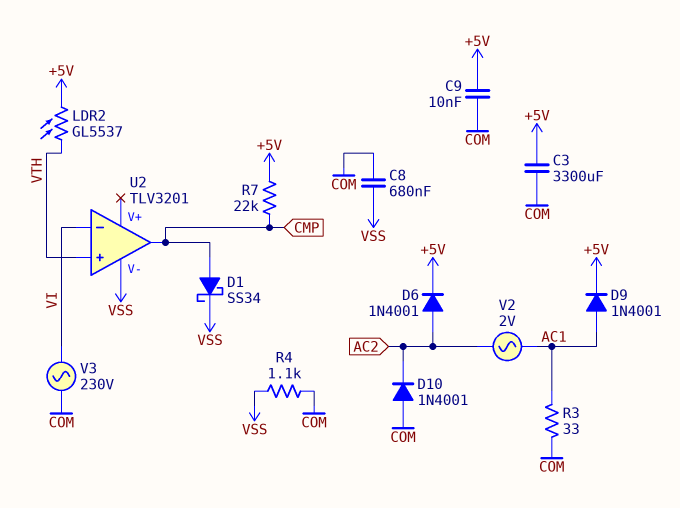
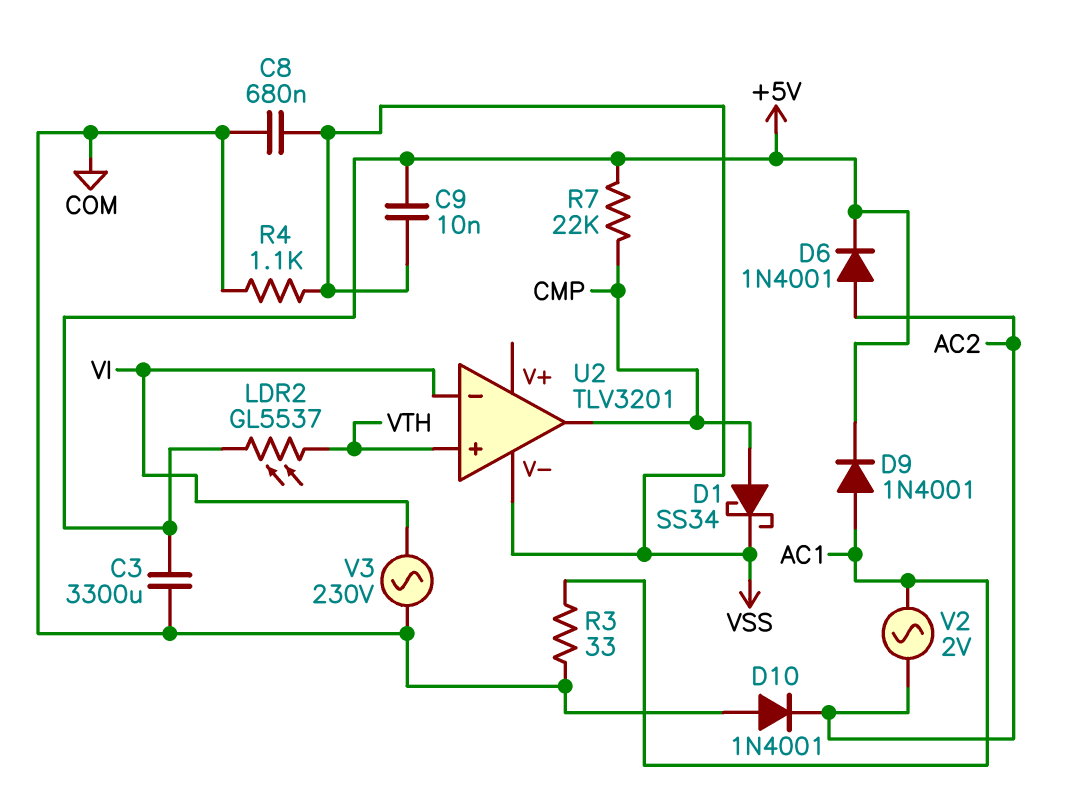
C9: 10nF (+5V, COM) -> 10nF (+5V, VSS)

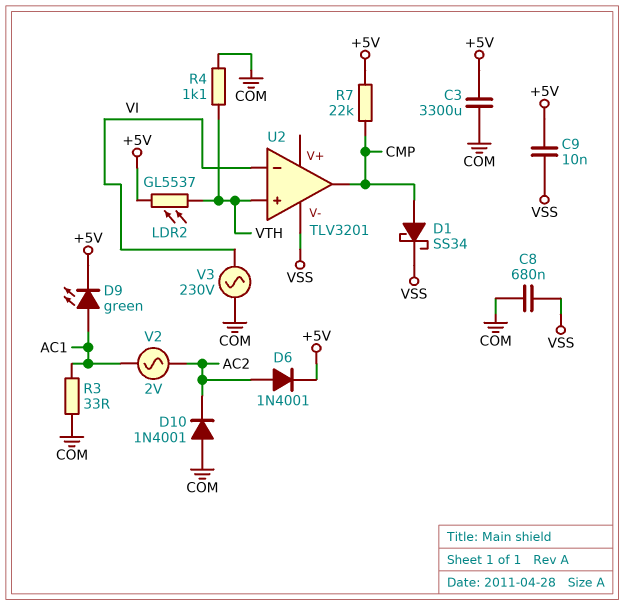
D9: diode 1N4001 (A AC1, K +5V) -> LED green (A AC1, K +5V)
R4: 1.1k (COM, VSS) -> 1.1k (COM, VTH)

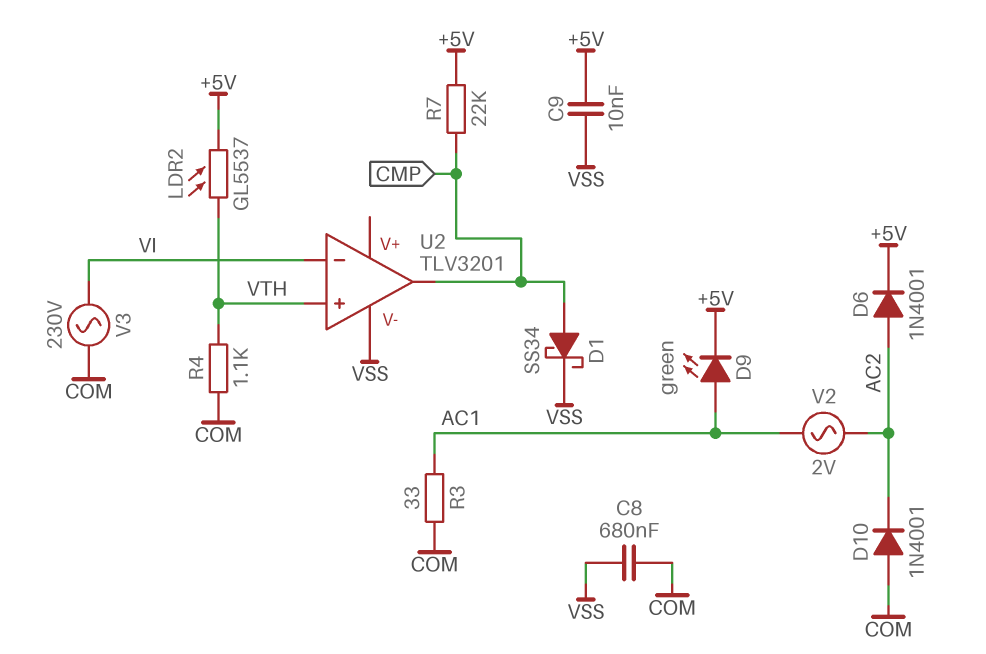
C3: 3300uF (+5V, COM) -> none

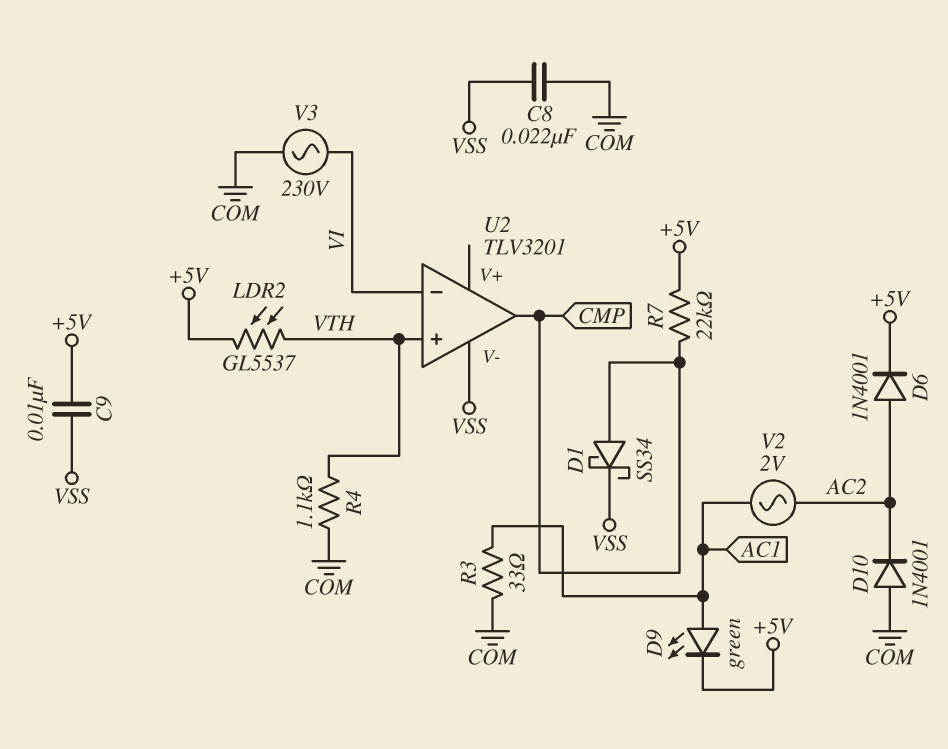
C8: 680nF (COM, VSS) -> 22nF (COM, VSS)

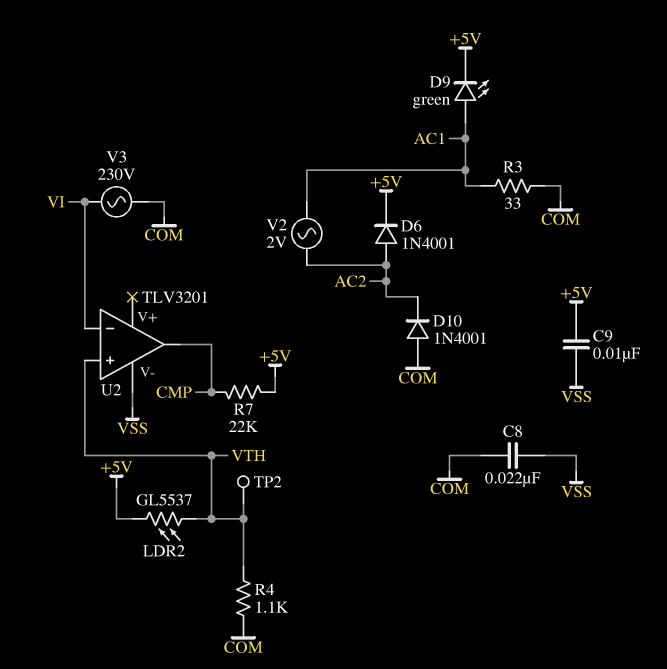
D1: schottky SS34 (A CMP, K VSS) -> none
TP2: none -> test point (VTH)

